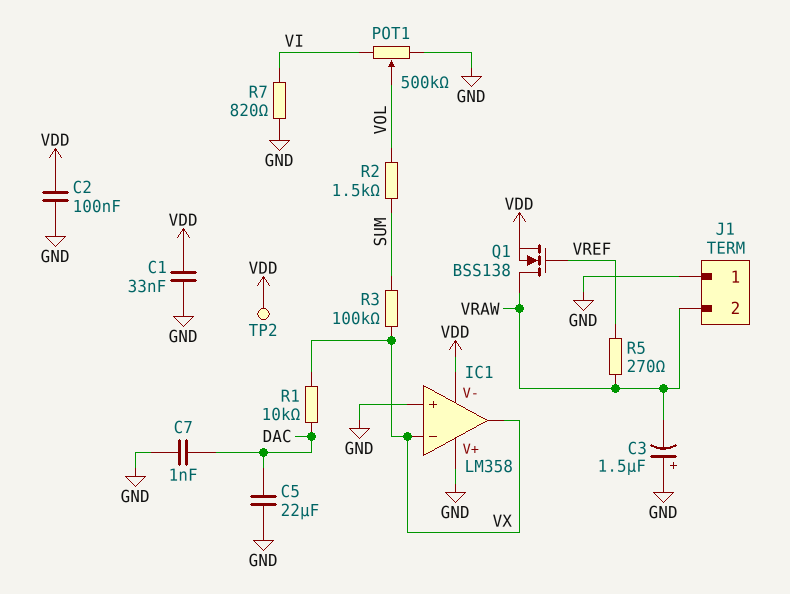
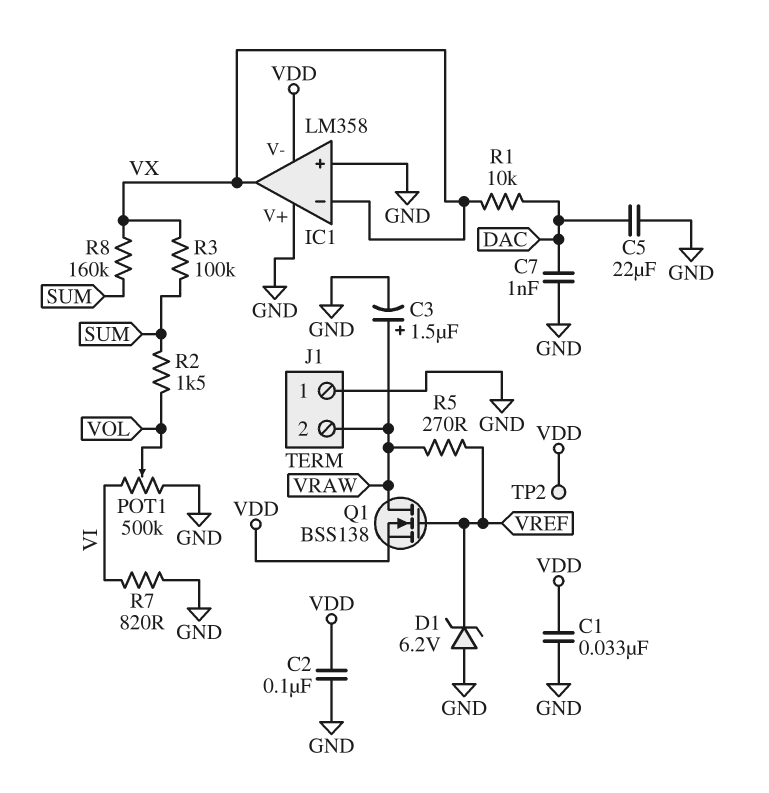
C3: 1.5uF (plus GND, minus VRAW) -> 1.5uF (plus VRAW, minus GND)
D1: none -> zener 6.2V (A GND, K VREF)
R8: none -> 160k (SUM, VX)

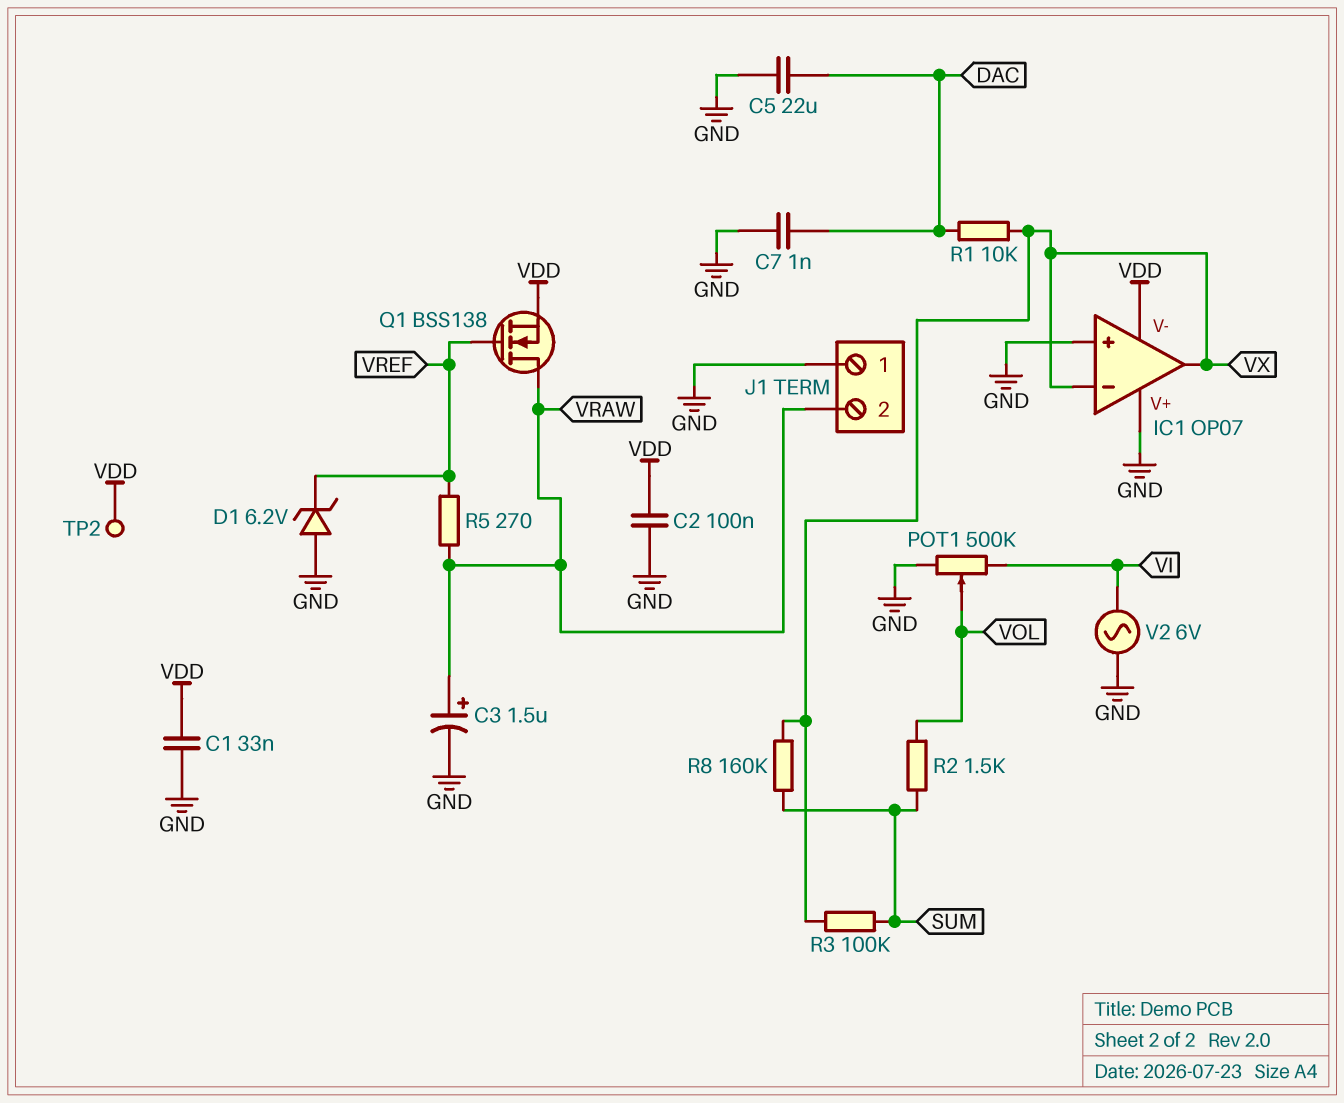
IC1: LM358 -> OP07
R7: 820 (GND, VI) -> none
V2: none -> AC 6V (GND, VI)

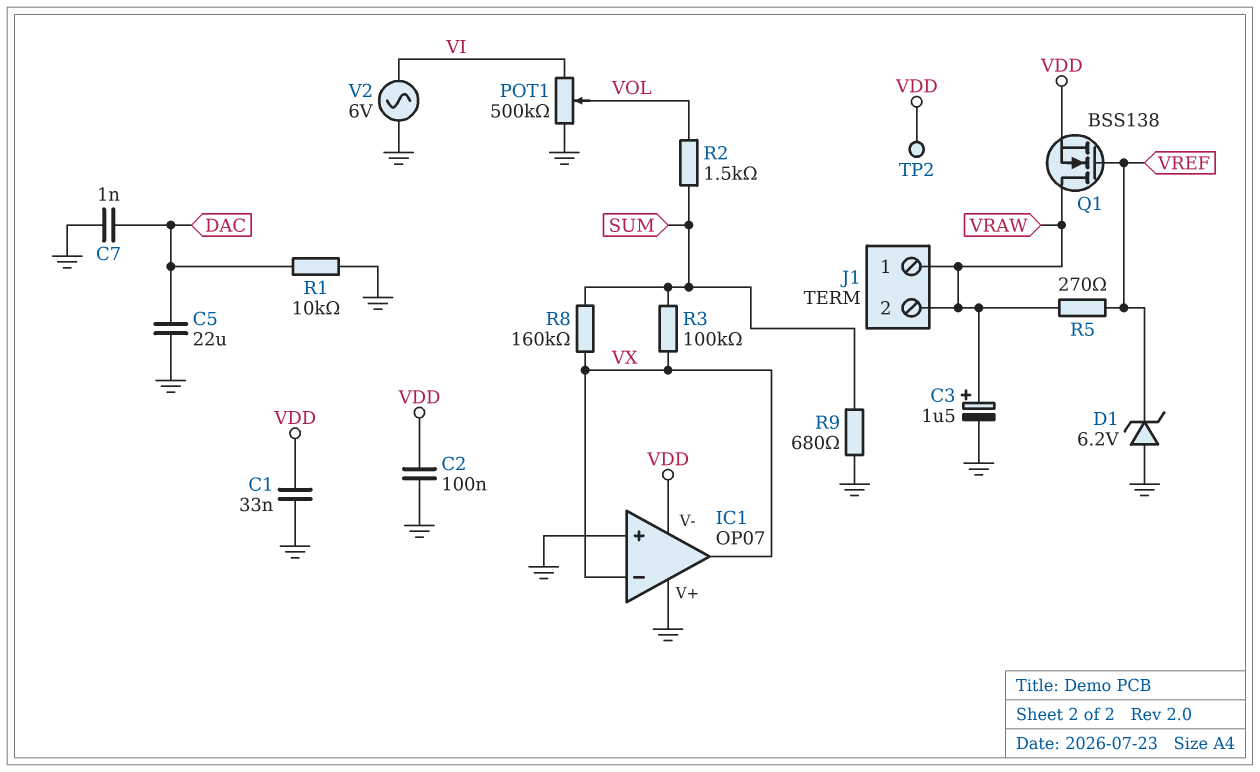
J1 pin 1: GND -> VRAW
R1: 10k (DAC, VX) -> 10k (DAC, GND)
R9: none -> 680 (GND, SUM)

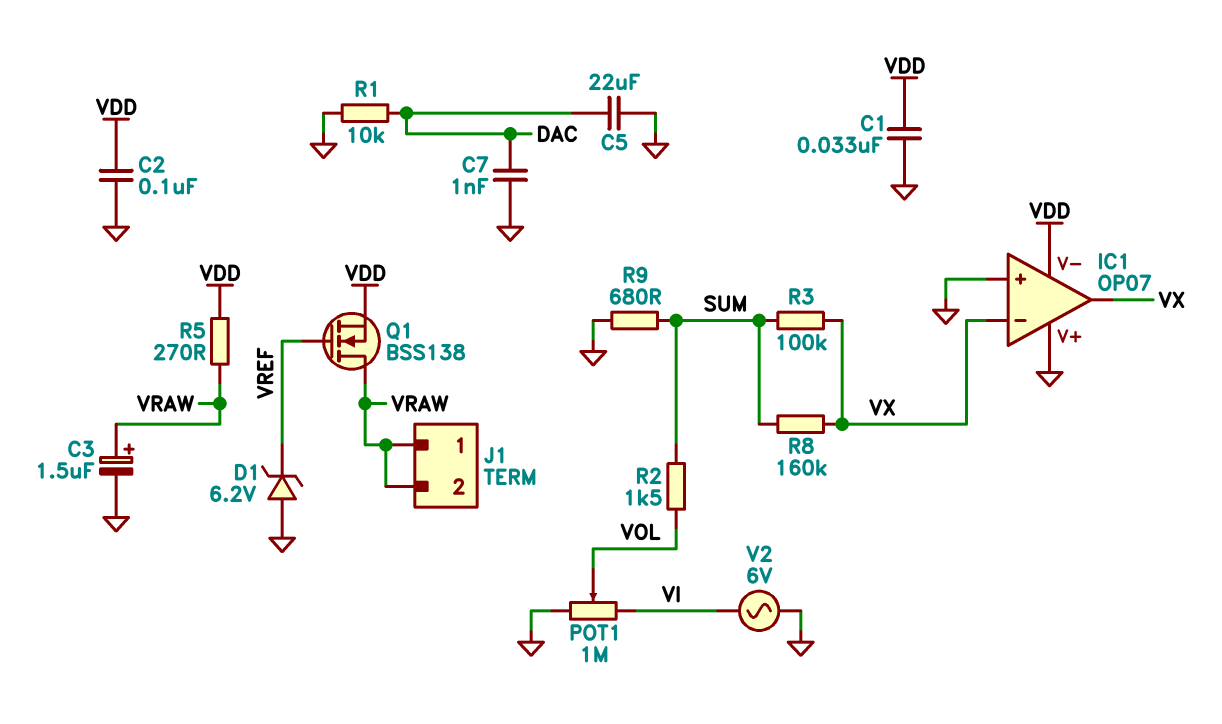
POT1: 500k (GND, VI, wiper VOL) -> 1M (GND, VI, wiper VOL)
R5: 270 (VRAW, VREF) -> 270 (VDD, VRAW)
TP2: test point (VDD) -> none

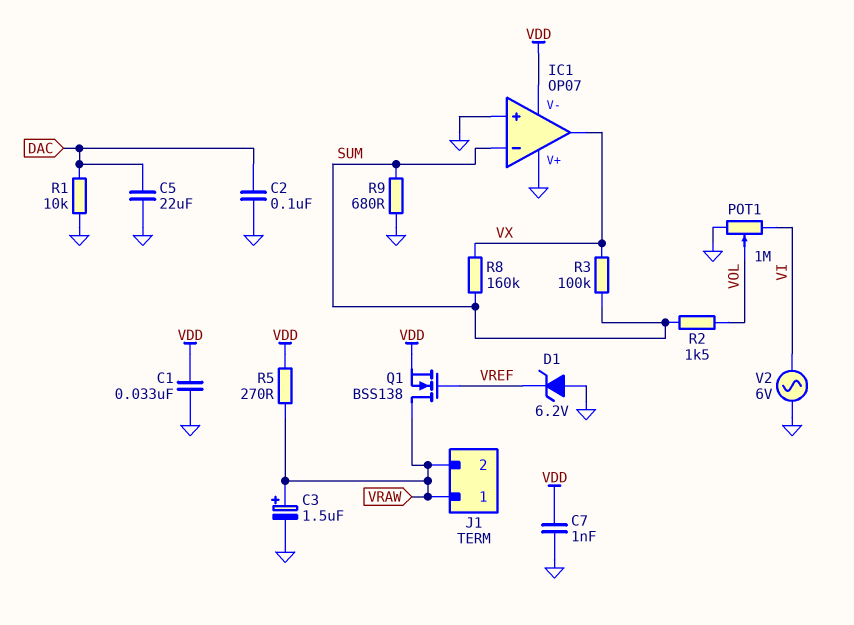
C2: 100nF (GND, VDD) -> 100nF (DAC, GND)
C7: 1nF (DAC, GND) -> 1nF (GND, VDD)
IC1 pin in-: VX -> SUM

